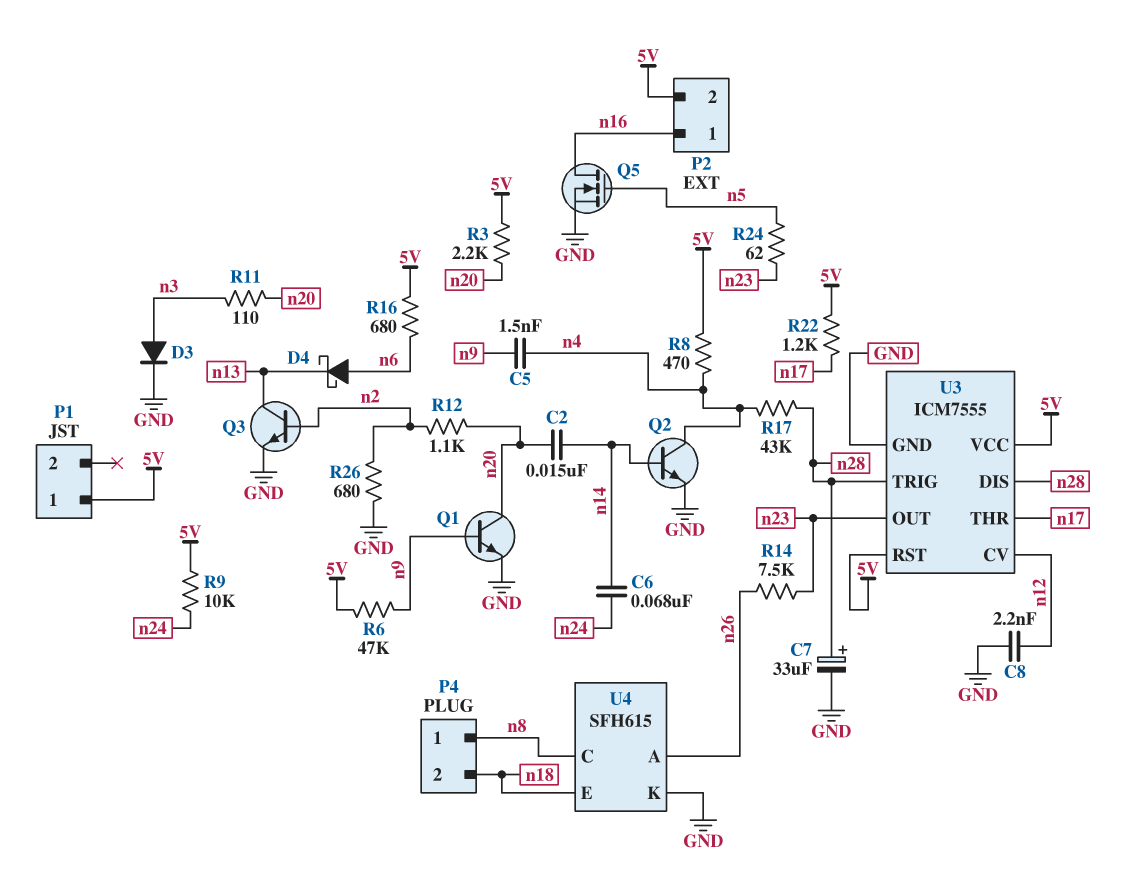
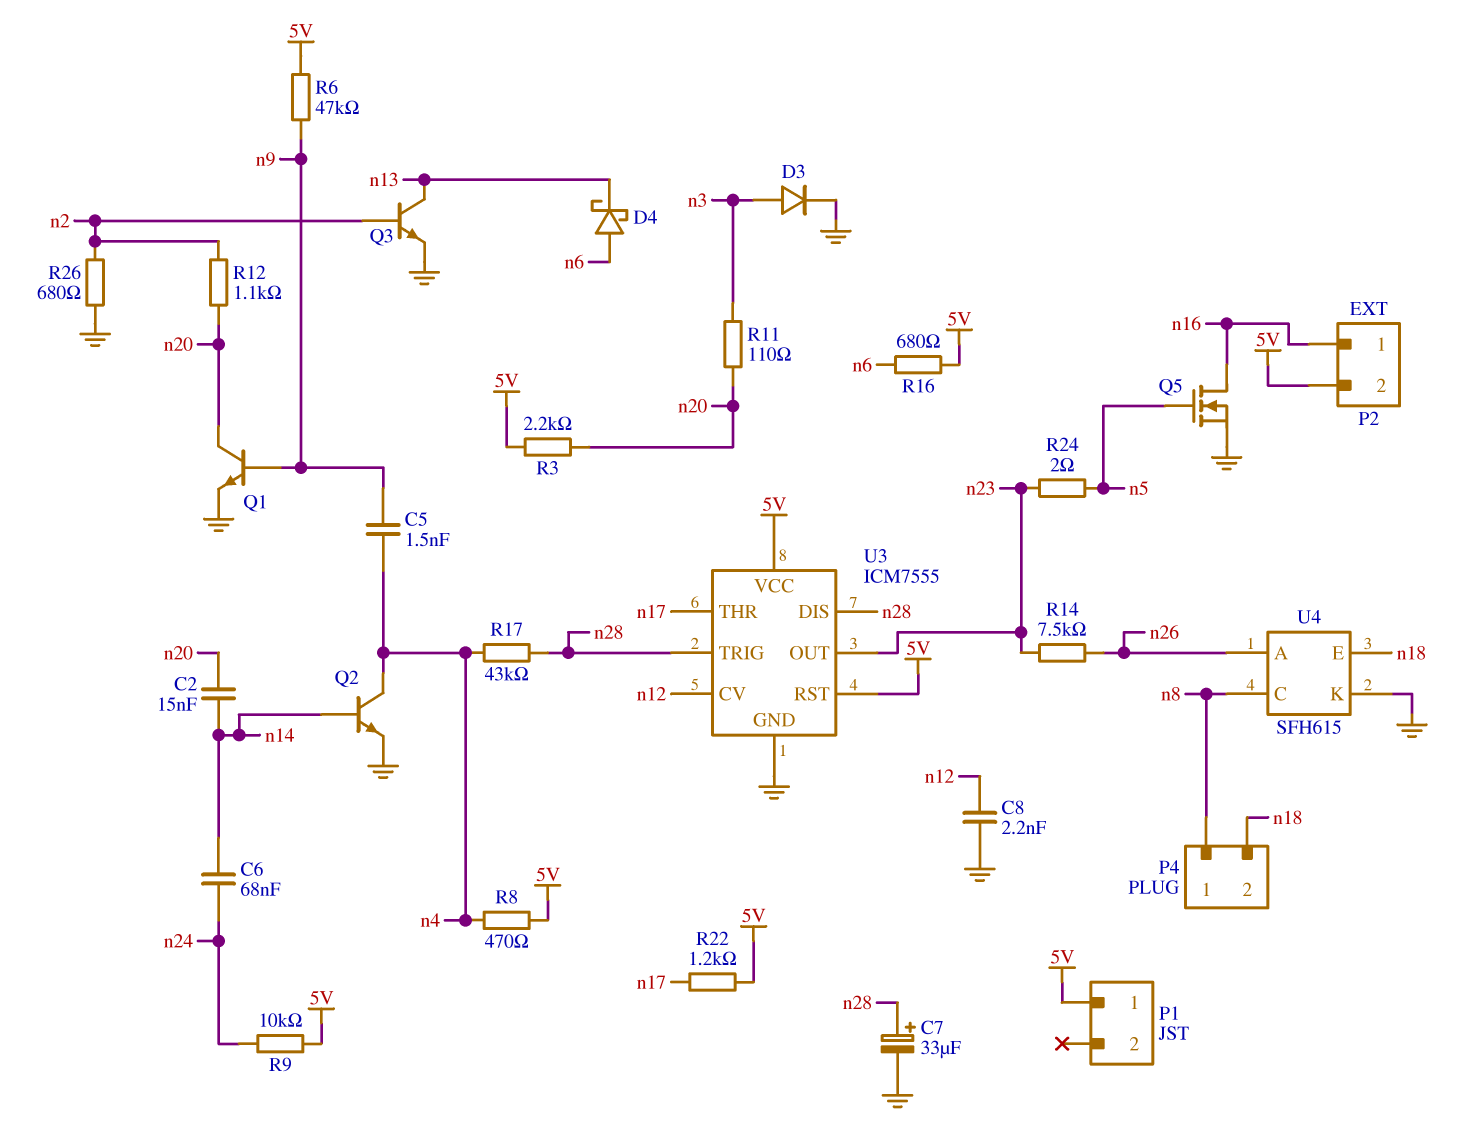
R24: 62 (n5, n23) -> 2 (n5, n23)

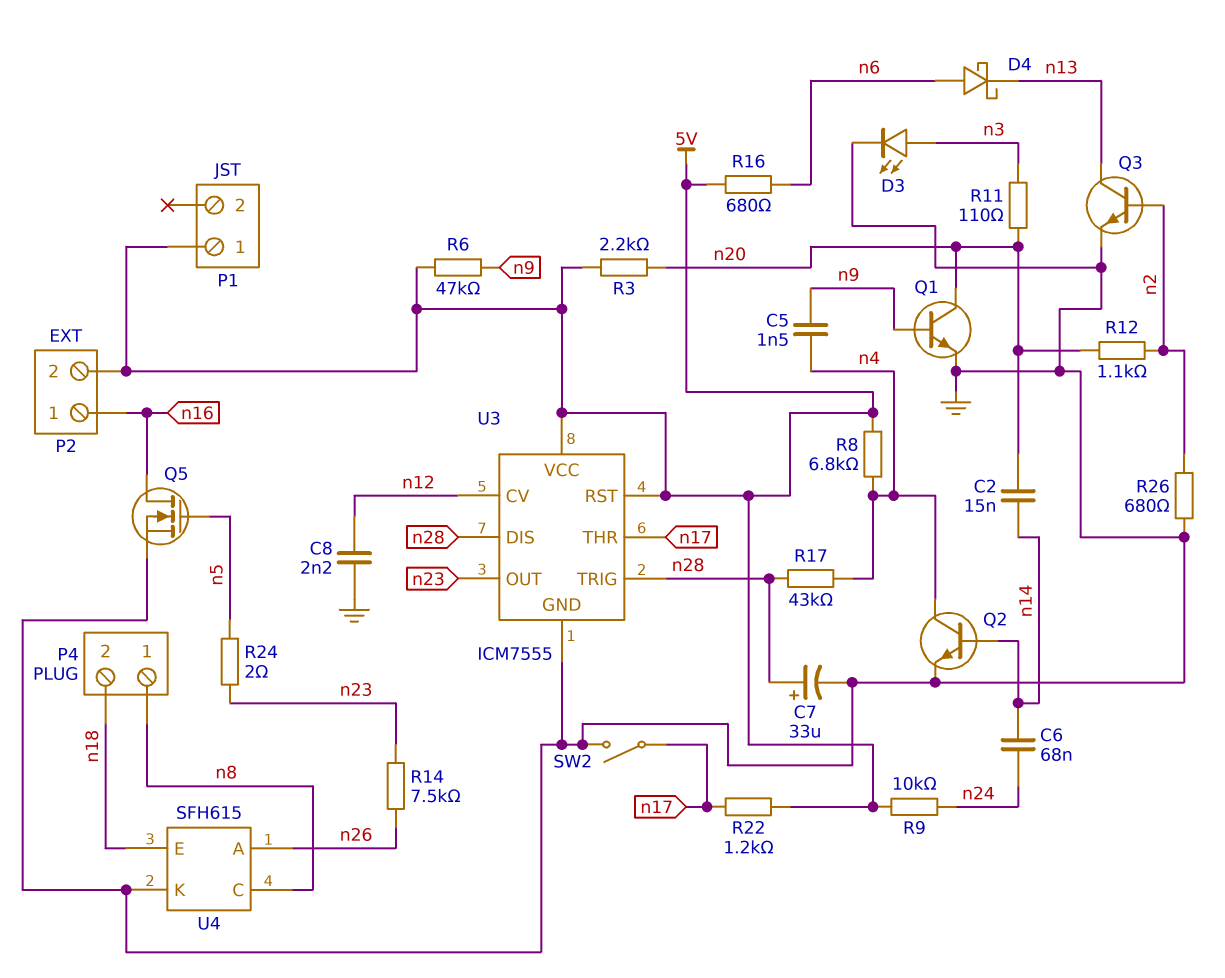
D3: diode (A n3, K GND) -> LED (A n3, K GND)
R8: 470 (5V, n4) -> 6.8k (5V, n4)
SW2: none -> switch (GND, n17)

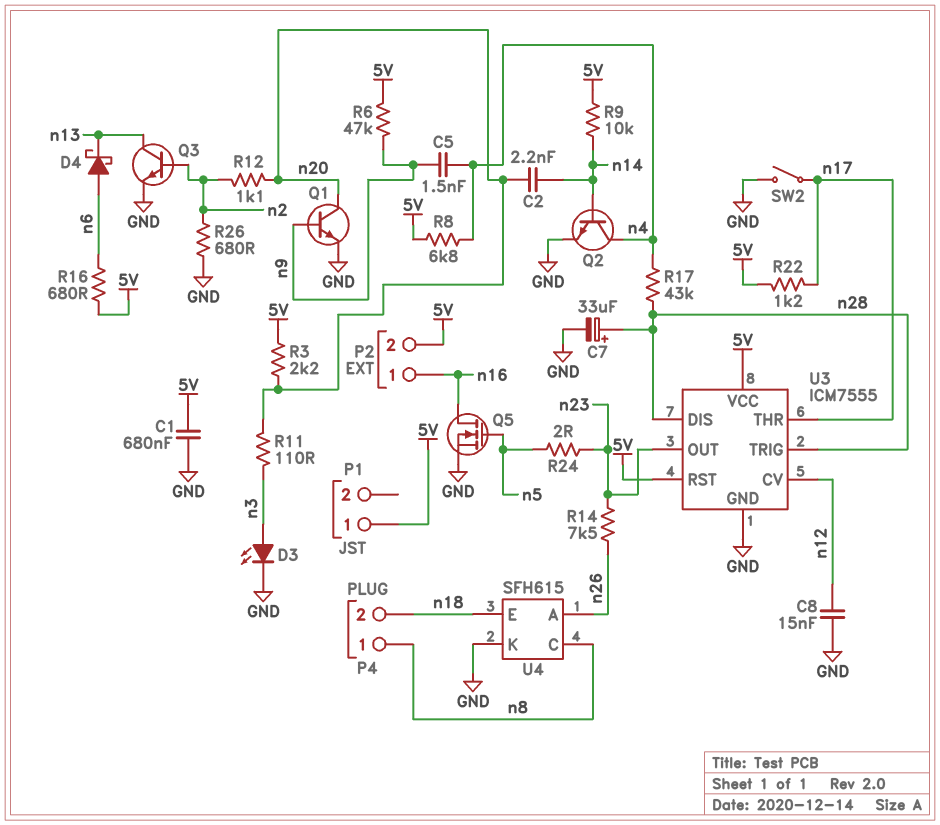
C1: none -> 680nF (5V, GND)
C2: 15nF (n14, n20) -> 2.2nF (n14, n20)
C6: 68nF (n14, n24) -> none
C8: 2.2nF (GND, n12) -> 15nF (GND, n12)
R9: 10k (5V, n24) -> 10k (5V, n14)

